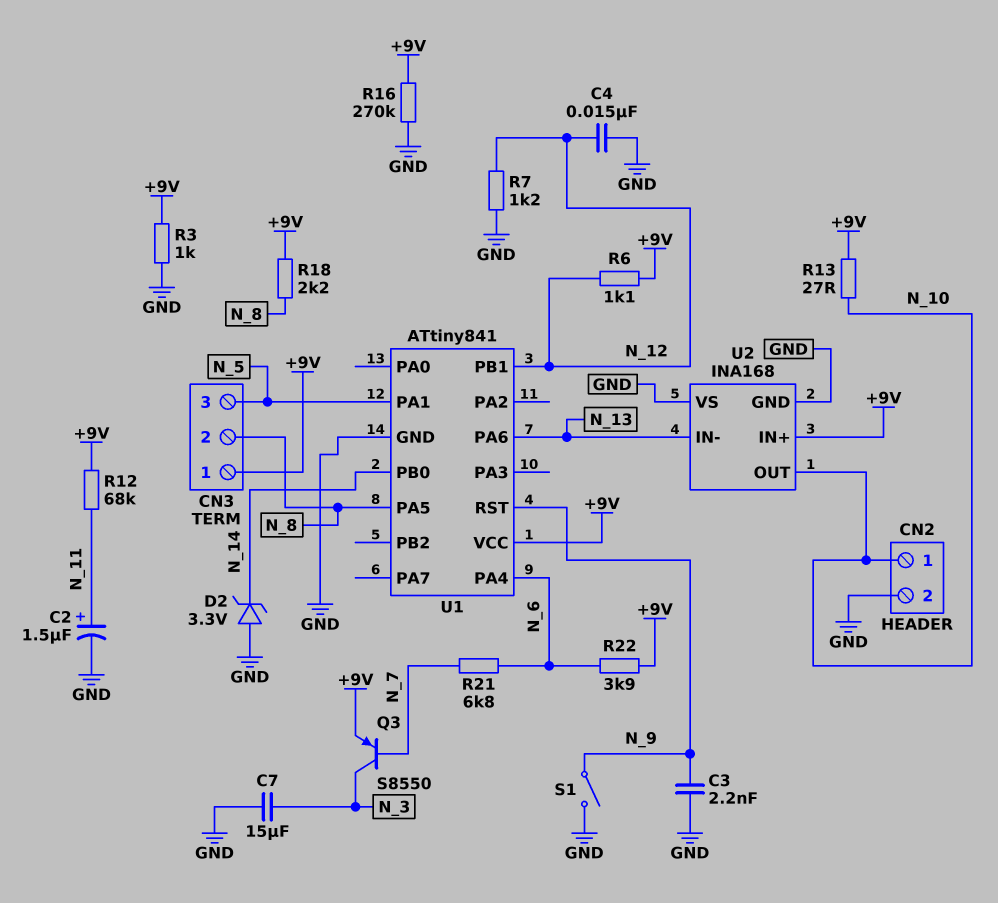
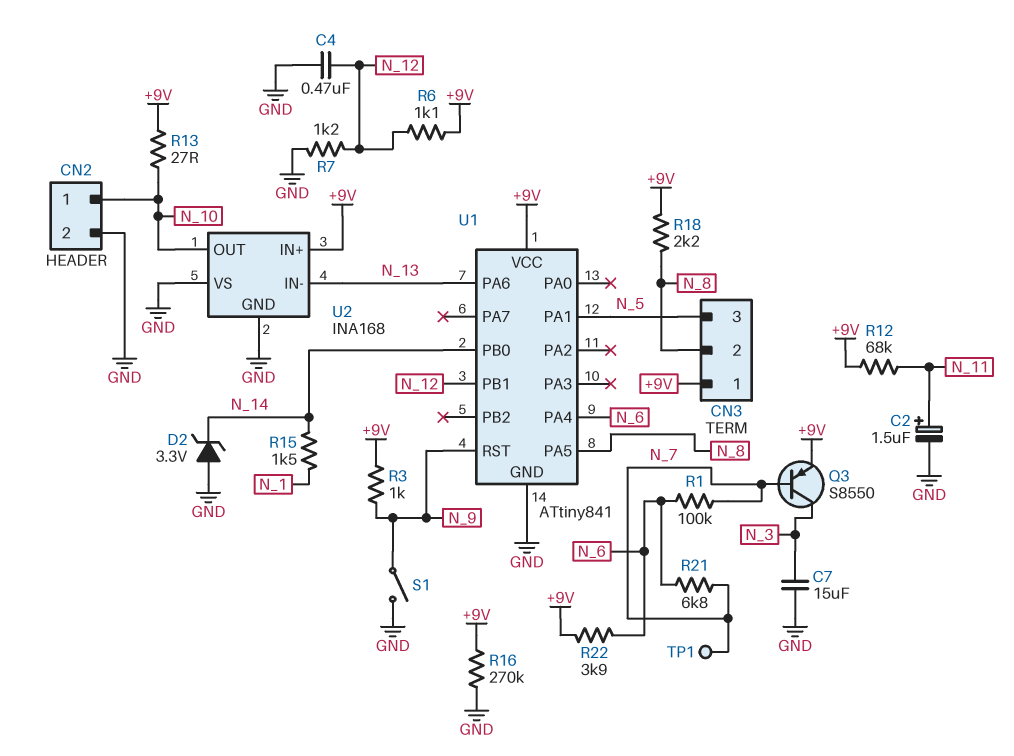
C3: 2.2nF (GND, N_9) -> none
C4: 15nF (GND, N_12) -> 470nF (GND, N_12)
R1: none -> 100k (N_6, N_7)
R3: 1k (+9V, GND) -> 1k (+9V, N_9)
R15: none -> 1.5k (N_1, N_14)
TP1: none -> test point (N_7)

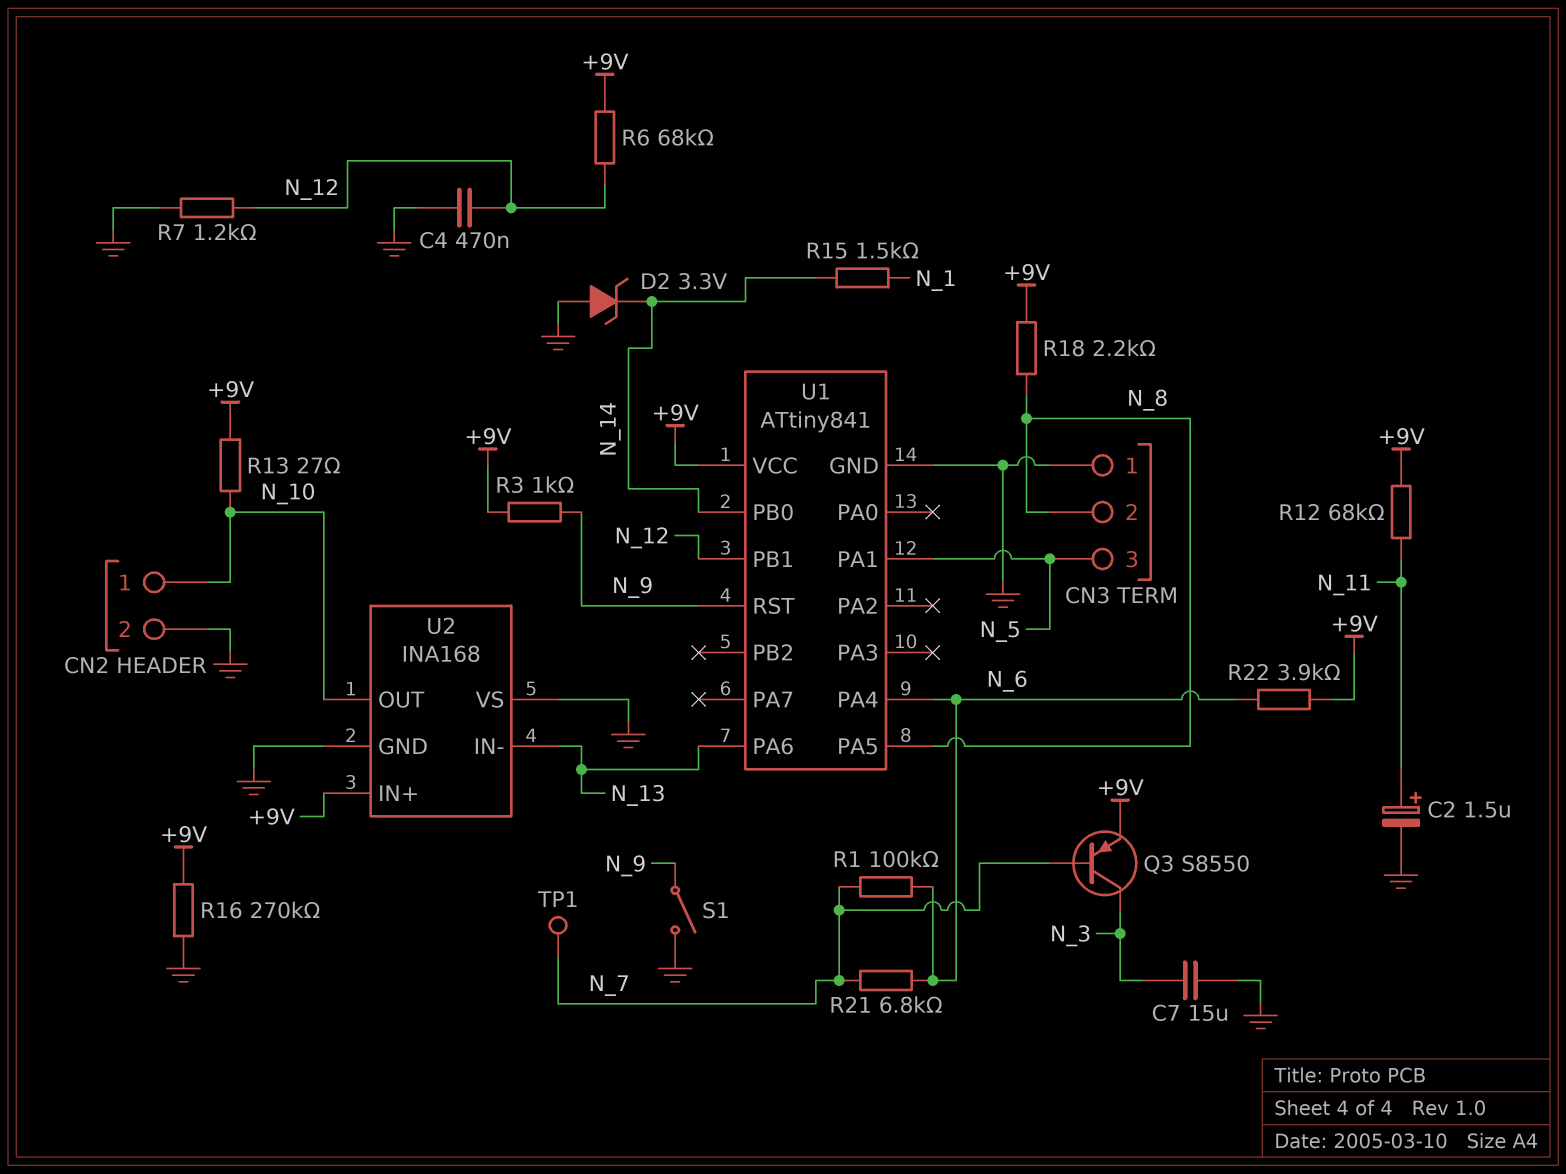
CN3 pin 1: +9V -> GND
R6: 1.1k (+9V, N_12) -> 68k (+9V, N_12)

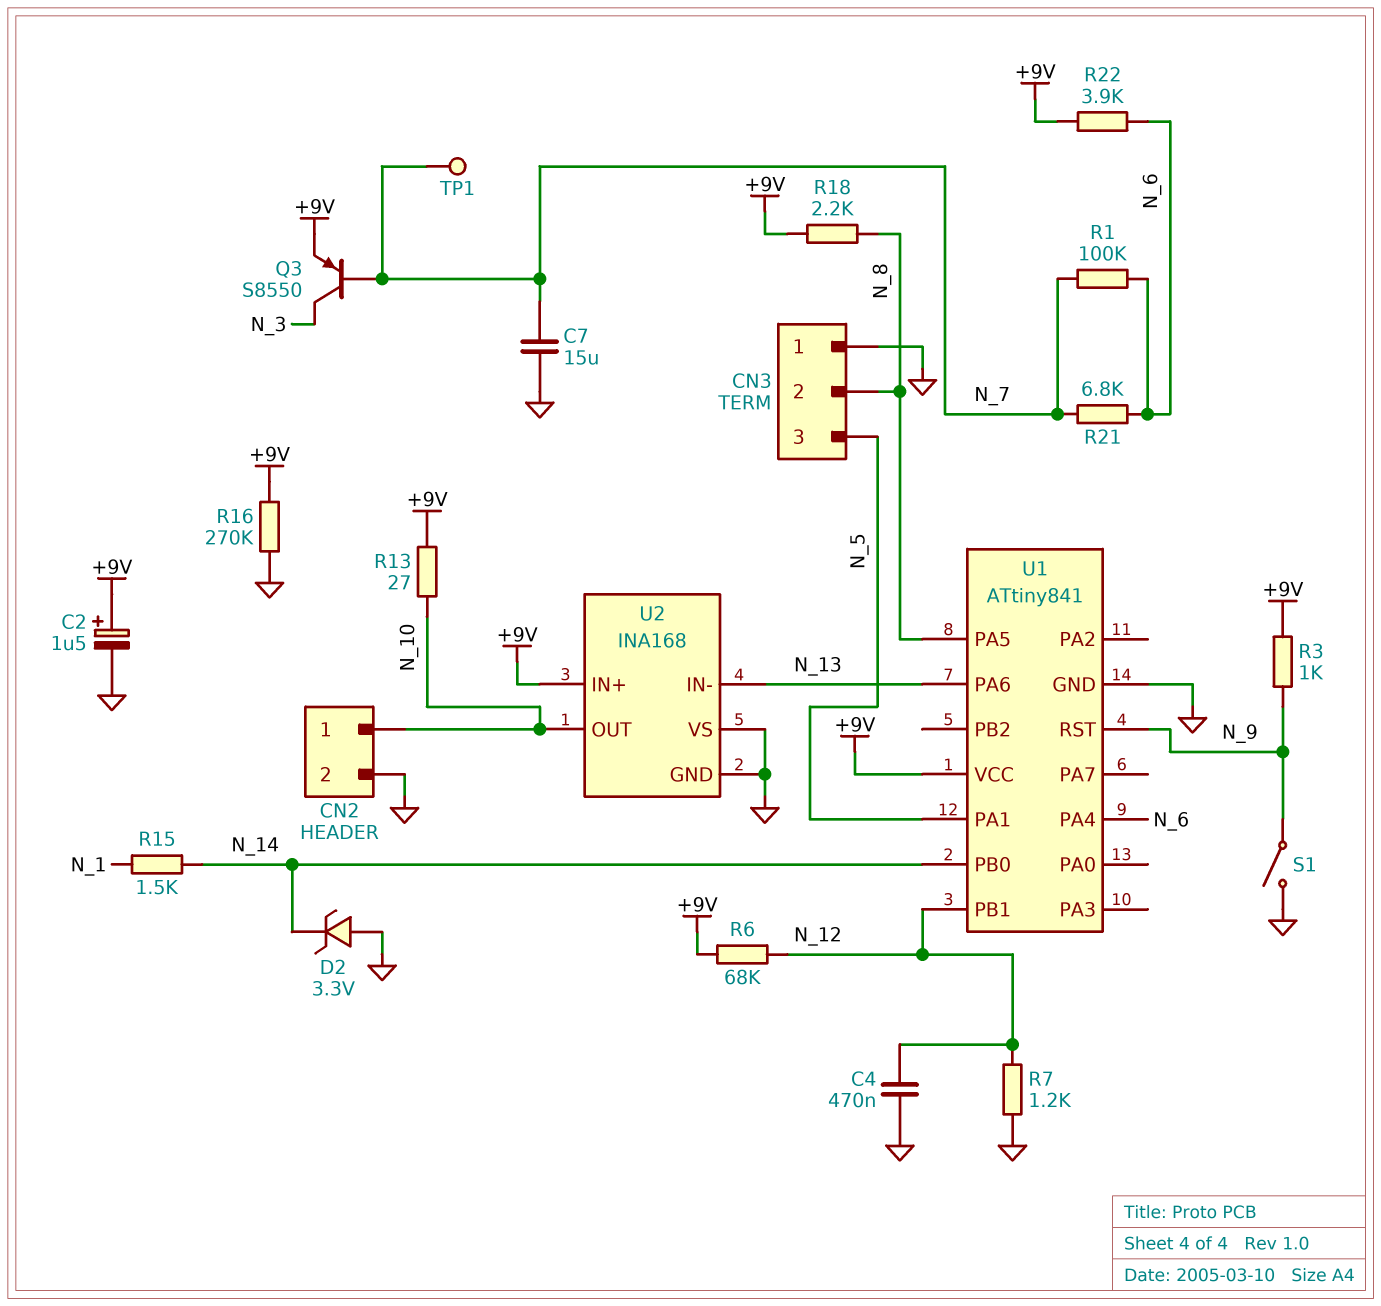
C2: 1.5uF (plus N_11, minus GND) -> 1.5uF (plus +9V, minus GND)
C7: 15uF (GND, N_3) -> 15uF (GND, N_7)
R12: 68k (+9V, N_11) -> none

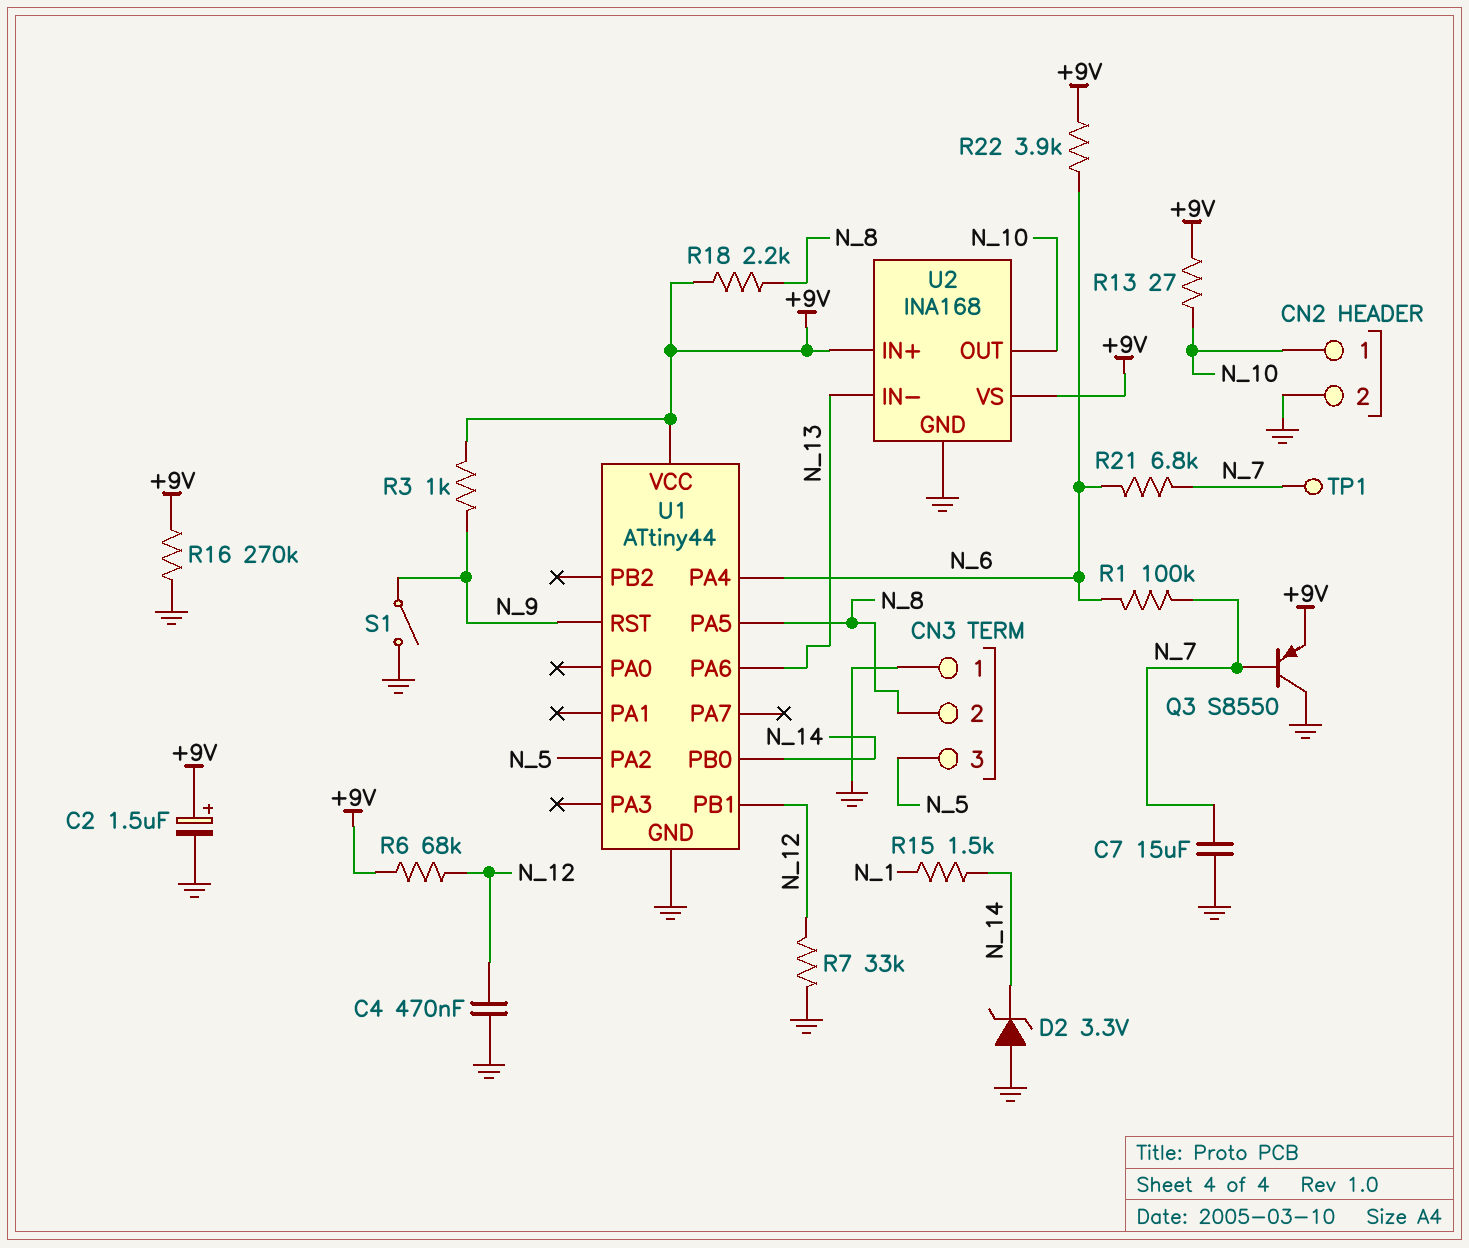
Q3: PNP S8550 (B N_7, C N_3, E +9V) -> PNP S8550 (B N_7, C GND, E +9V)
R7: 1.2k (GND, N_12) -> 33k (GND, N_12)
U1: ATtiny841 -> ATtiny44
U1 pin PA1: N_5 -> none
U1 pin PA2: none -> N_5
U2 pin VS: GND -> +9V

